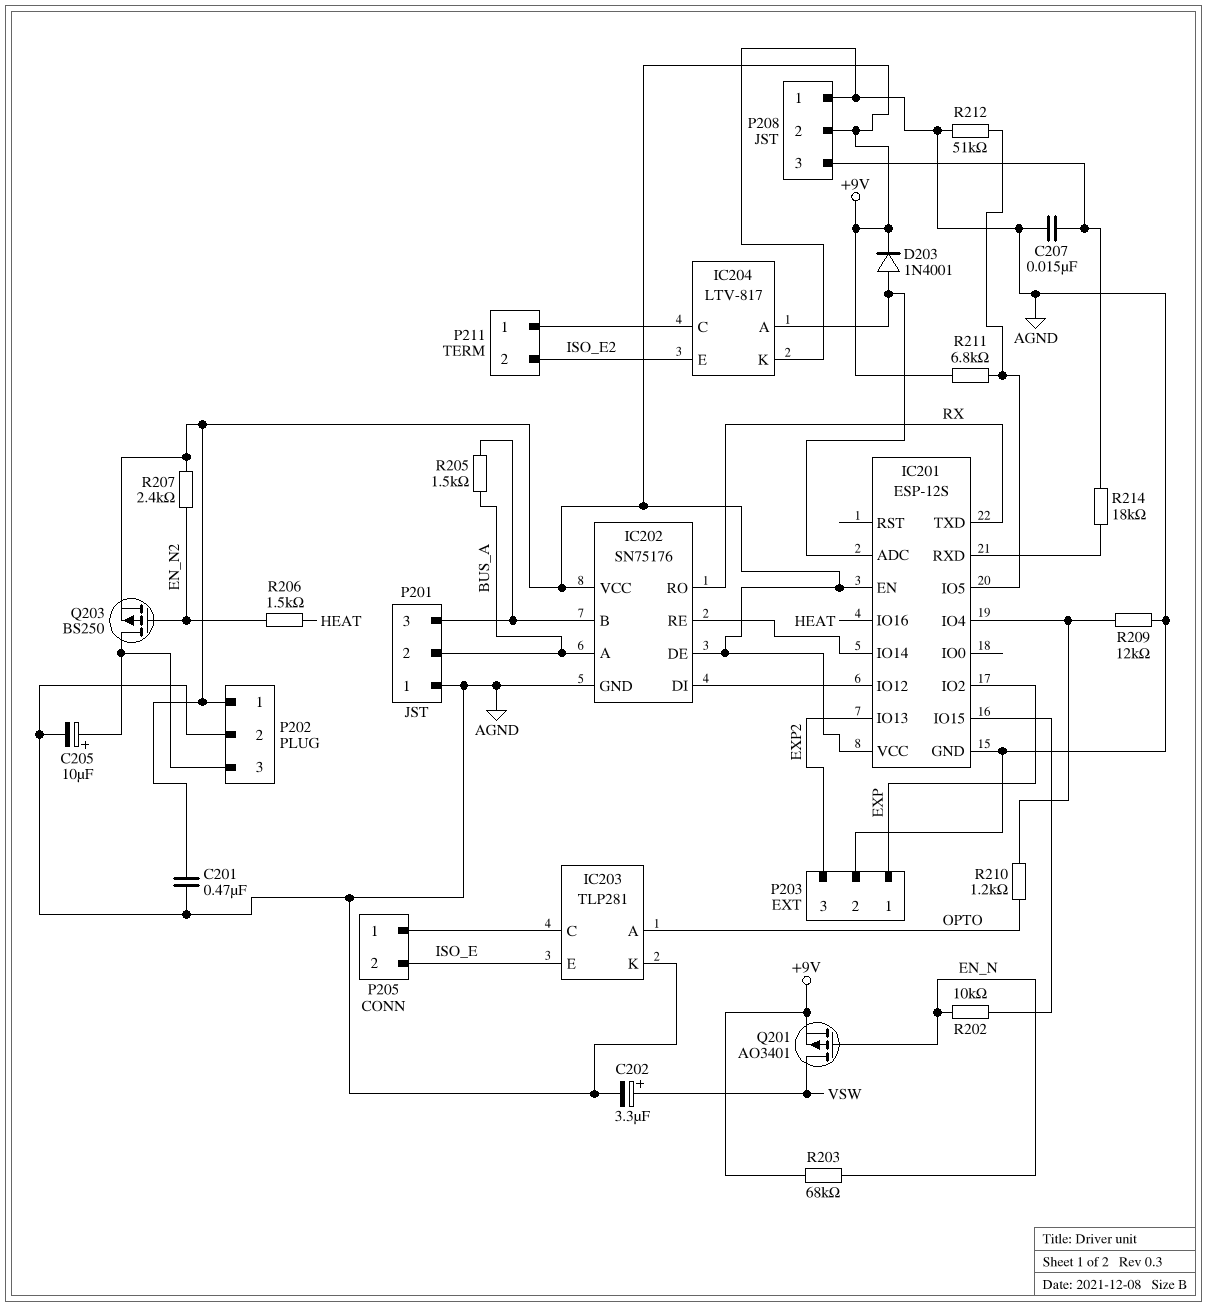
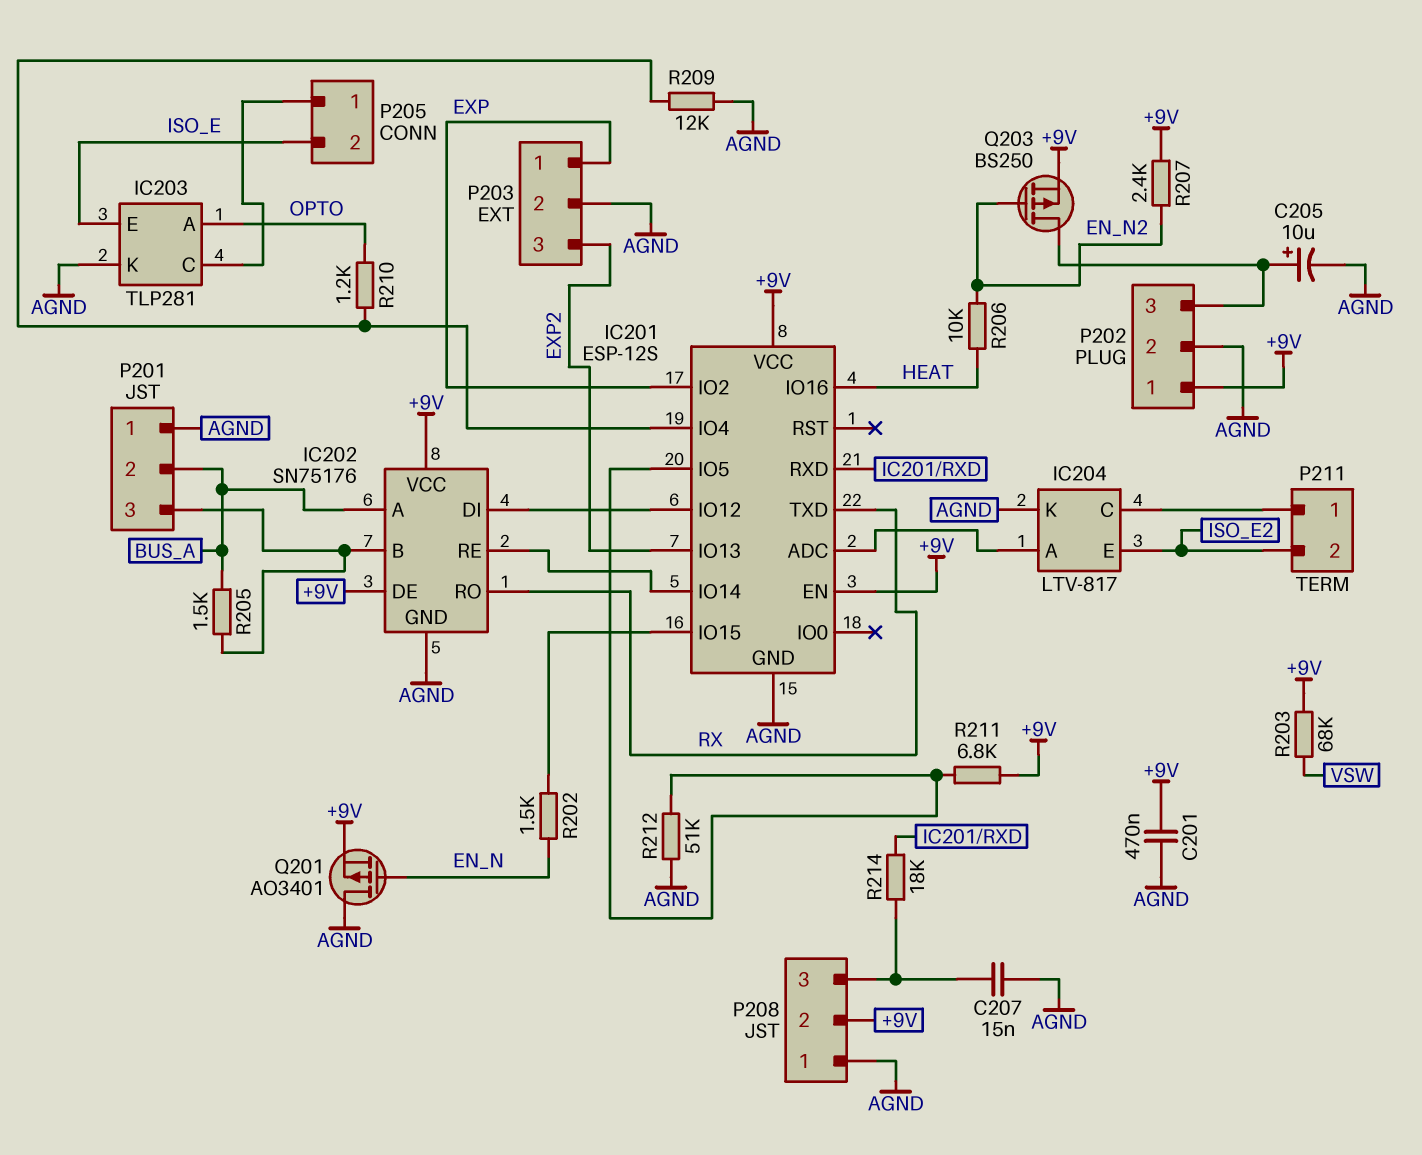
C202: 3.3uF (plus VSW, minus AGND) -> none
D203: diode 1N4001 (A IC201/ADC, K +9V) -> none
Q201: PMOS AO3401 (G EN_N, D VSW, S +9V) -> PMOS AO3401 (G EN_N, D AGND, S +9V)
R202: 10k (EN_N, IC201/IO15) -> 1.5k (EN_N, IC201/IO15)
R203: 68k (+9V, EN_N) -> 68k (+9V, VSW)
R206: 1.5k (EN_N2, HEAT) -> 10k (EN_N2, HEAT)

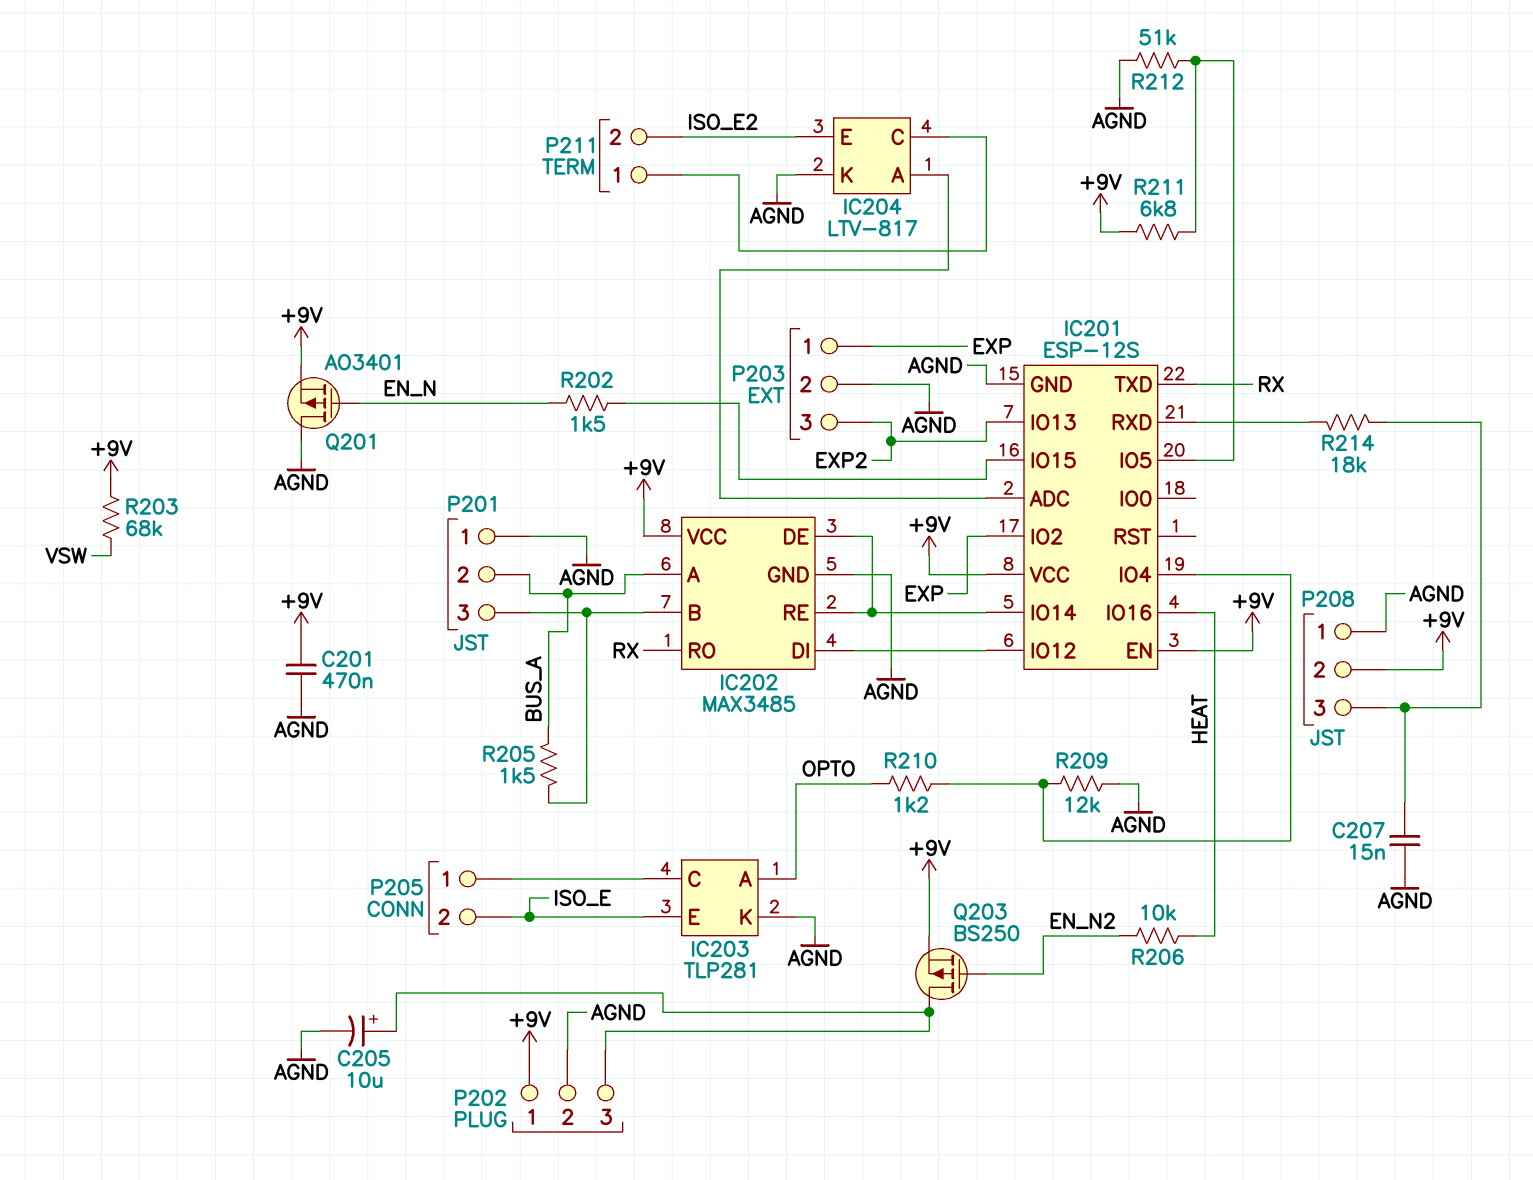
IC202: SN75176 -> MAX3485
IC202 pin DE: +9V -> IC201/IO14
R207: 2.4k (+9V, EN_N2) -> none

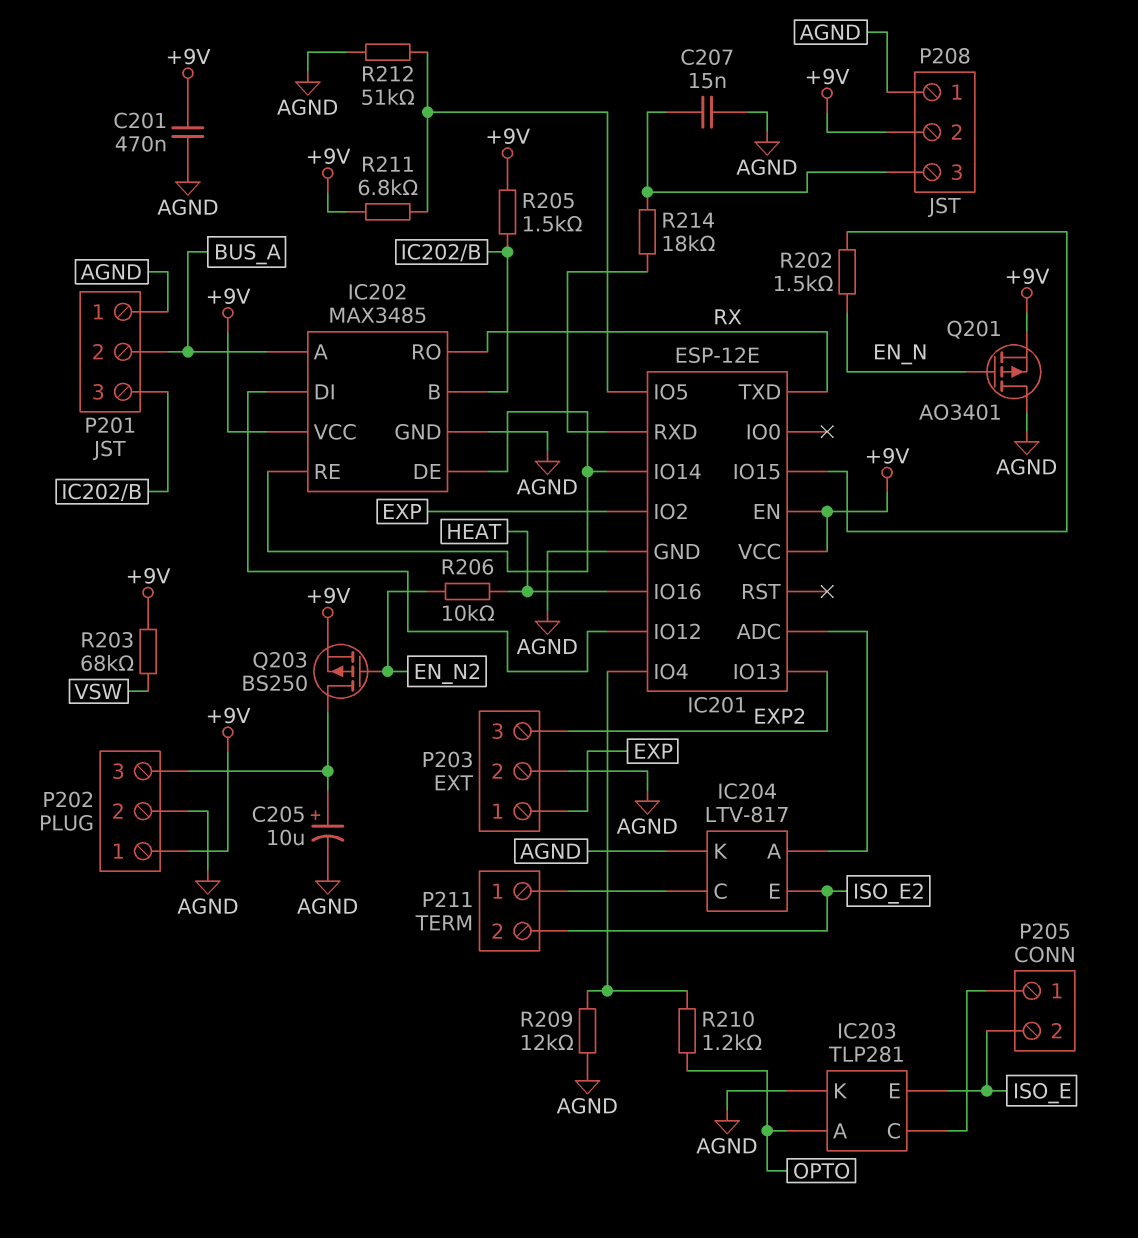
IC201: ESP-12S -> ESP-12E
R205: 1.5k (BUS_A, IC202/B) -> 1.5k (+9V, IC202/B)

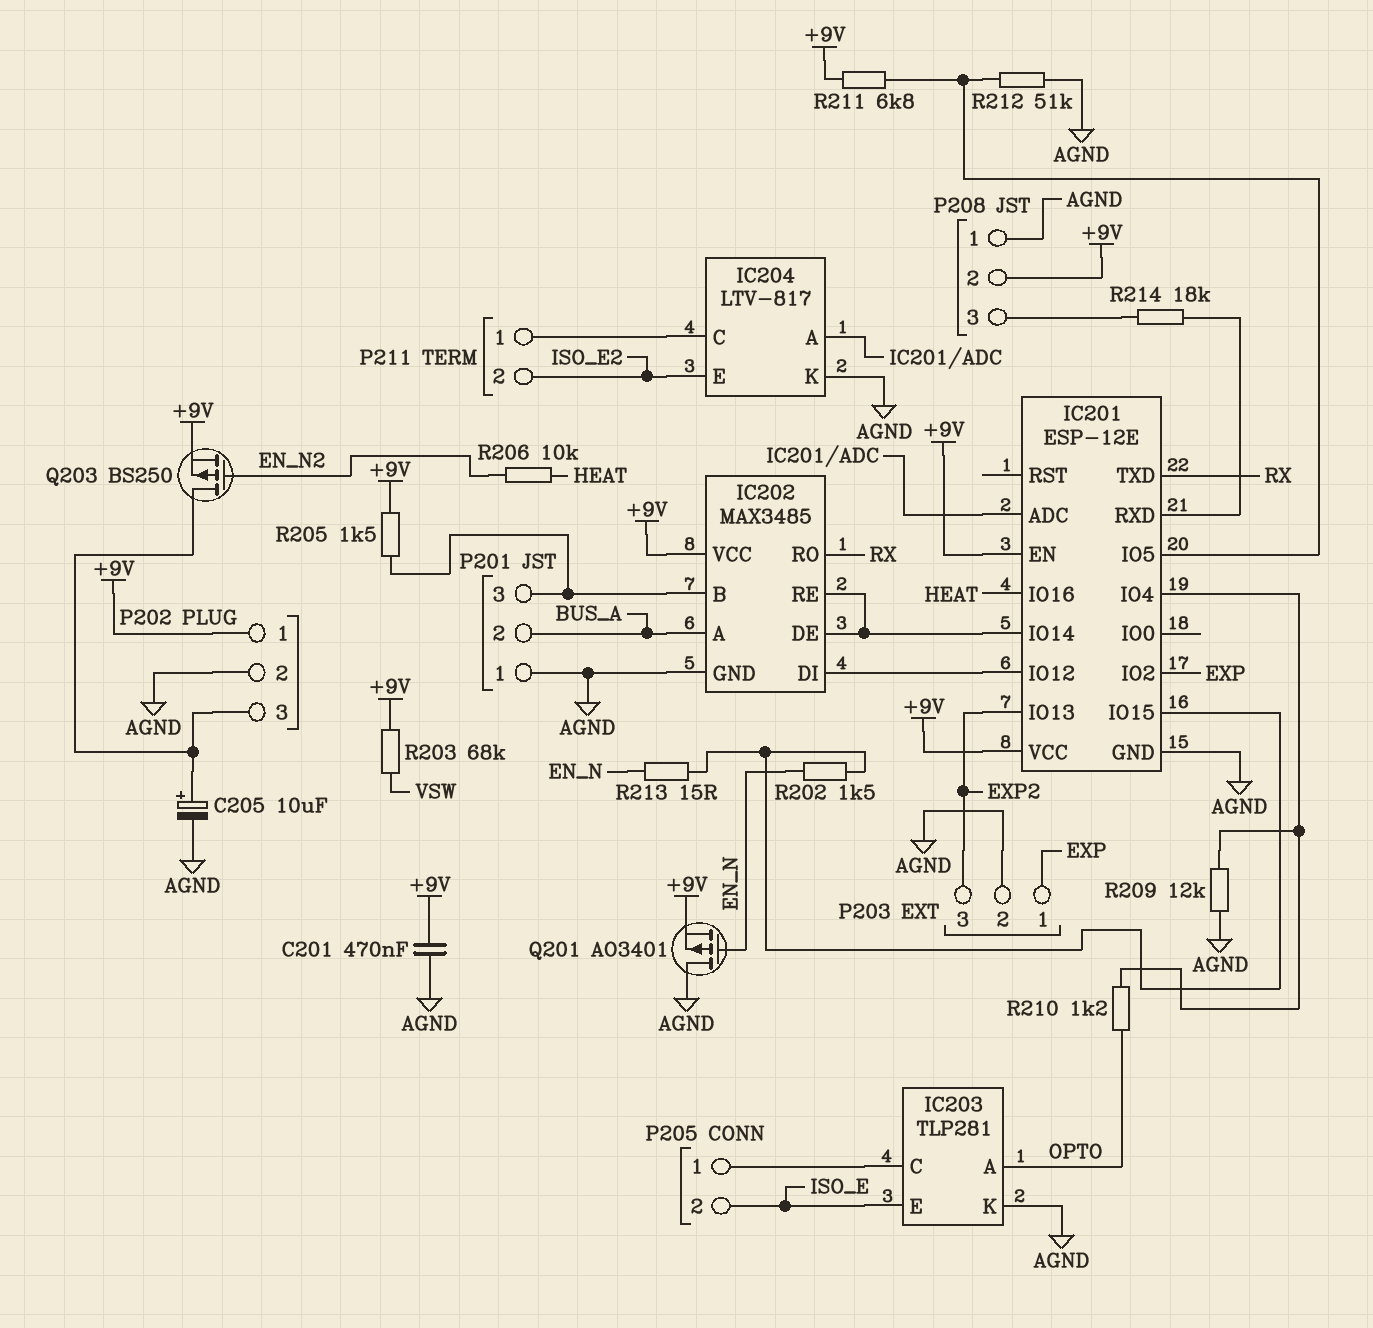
C207: 15nF (AGND, P208/3) -> none
R213: none -> 15 (EN_N, IC201/IO15)

